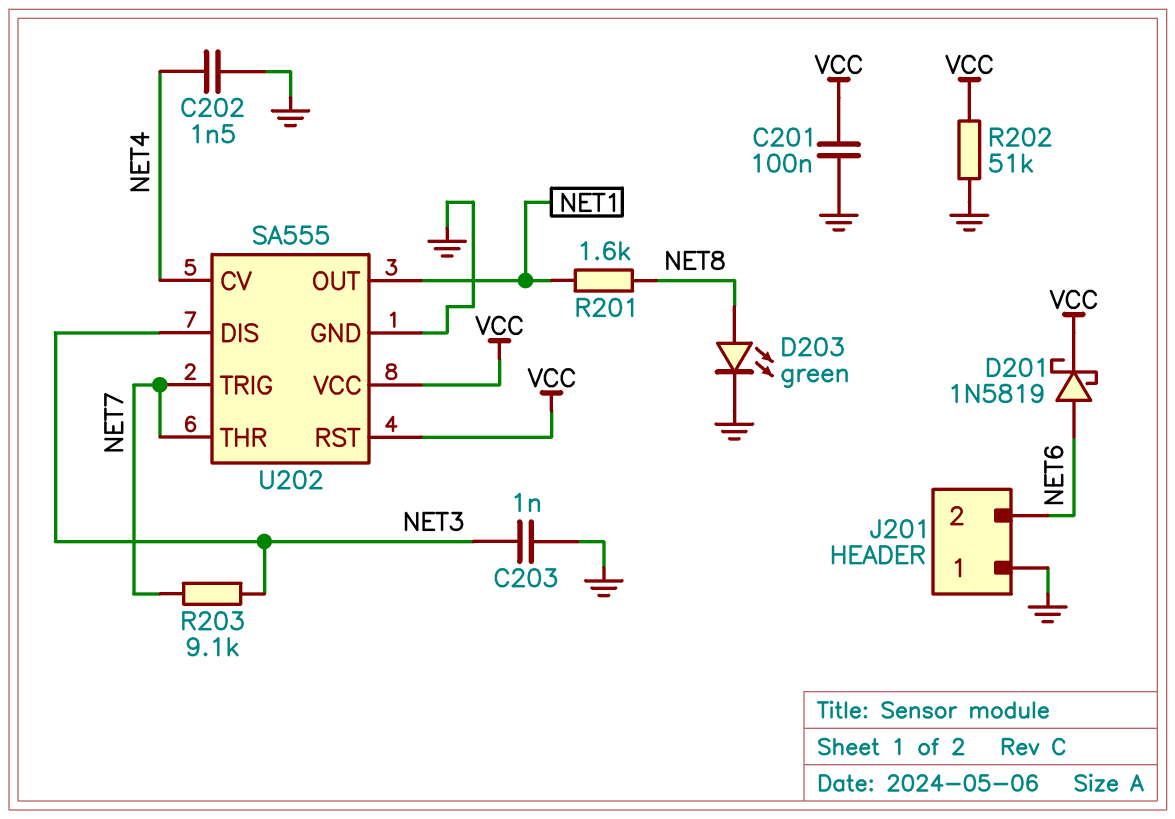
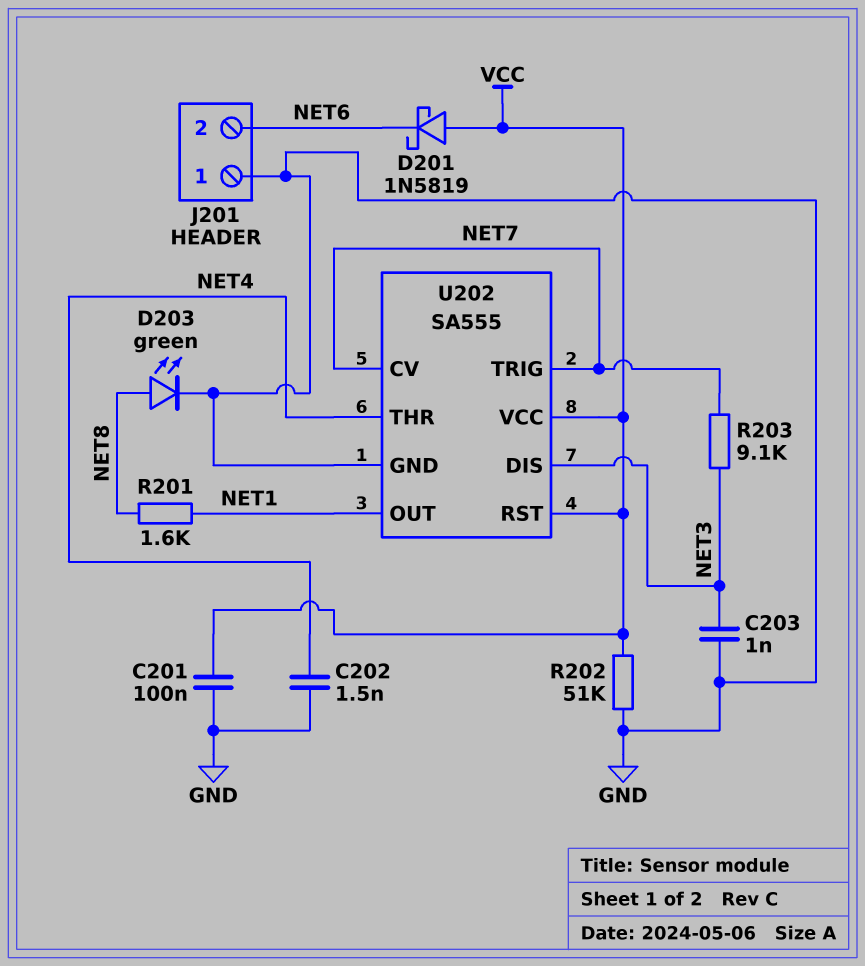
D201: schottky 1N5819 (A NET6, K VCC) -> schottky 1N5819 (A VCC, K NET6)
U202 pin CV: NET4 -> NET7
U202 pin THR: NET7 -> NET4

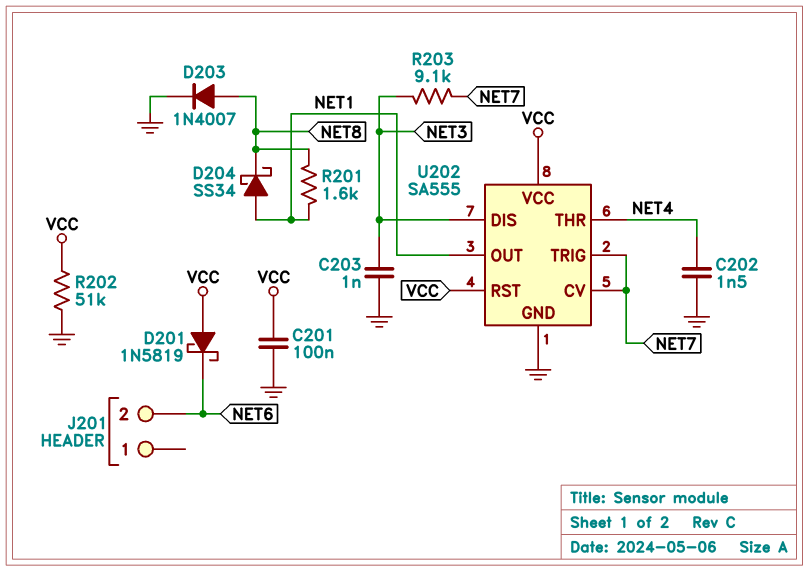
D203: LED green (A NET8, K GND) -> diode 1N4007 (A NET8, K GND)
D204: none -> schottky SS34 (A NET1, K NET8)
J201 pin 1: GND -> none

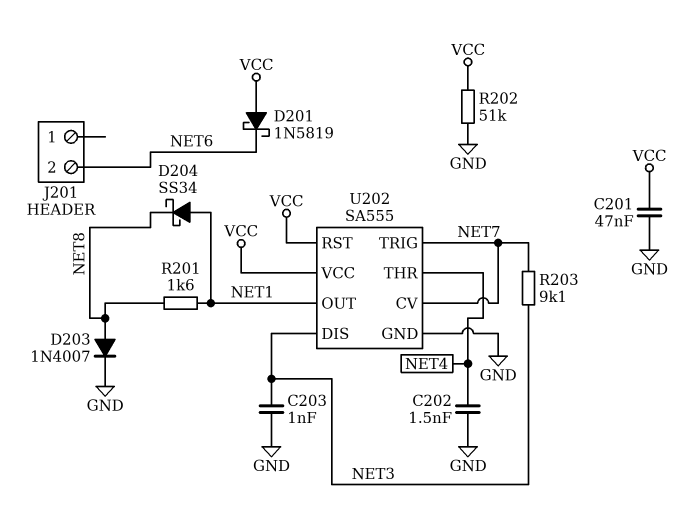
C201: 100nF (GND, VCC) -> 47nF (GND, VCC)

